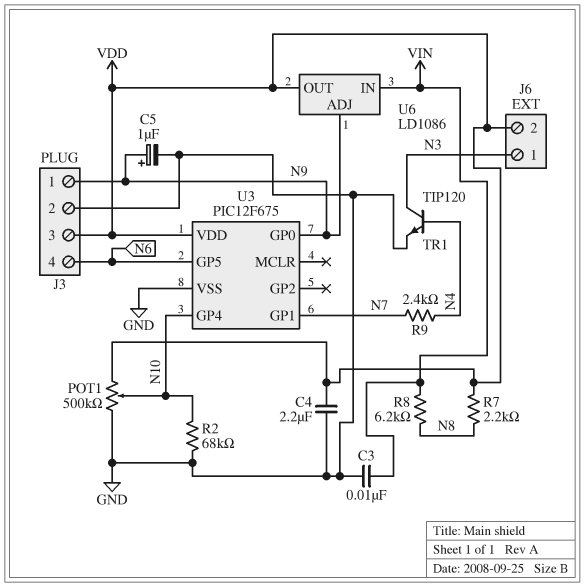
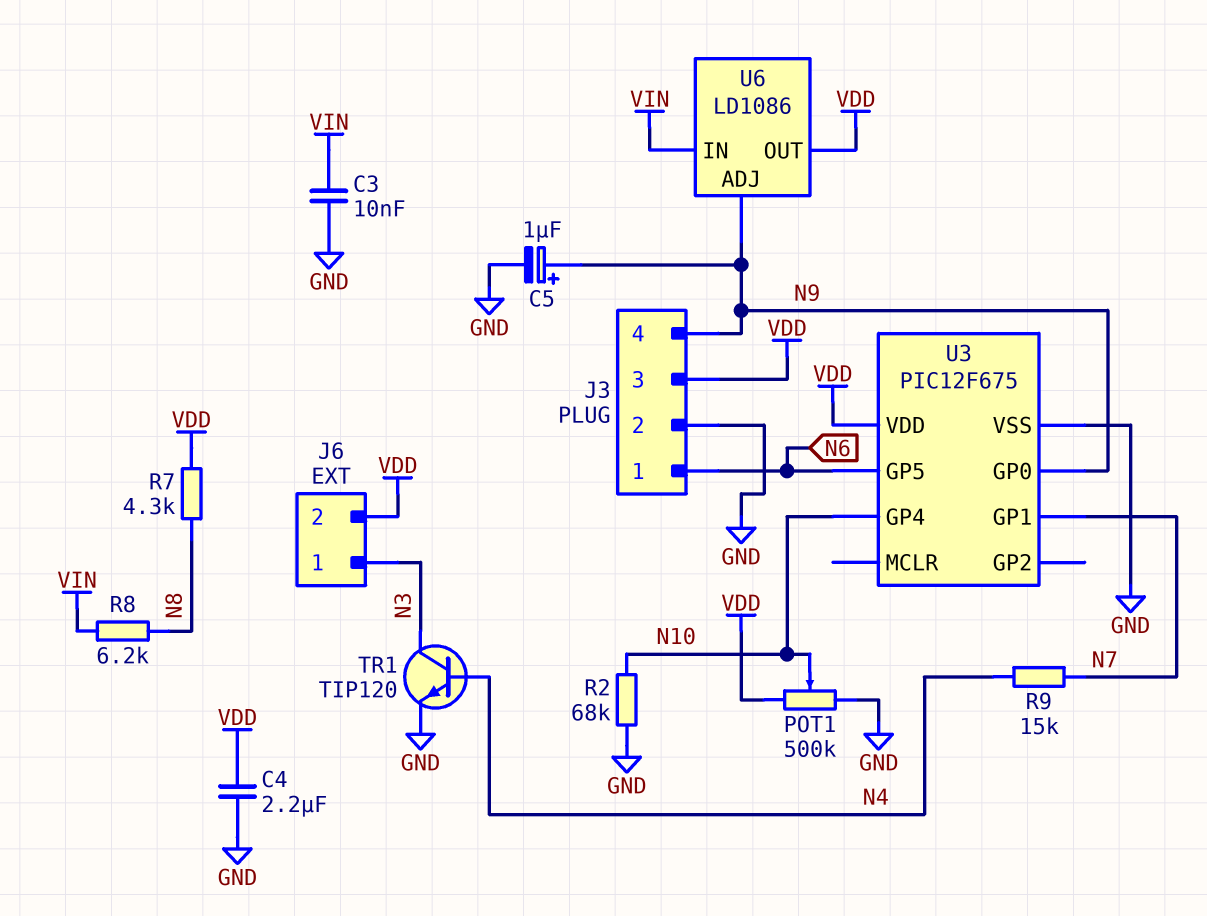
J3 pin 1: N9 -> N6
J3 pin 4: N6 -> N9
R7: 2.2k (N8, VDD) -> 4.3k (N8, VDD)
R9: 2.4k (N4, N7) -> 15k (N4, N7)

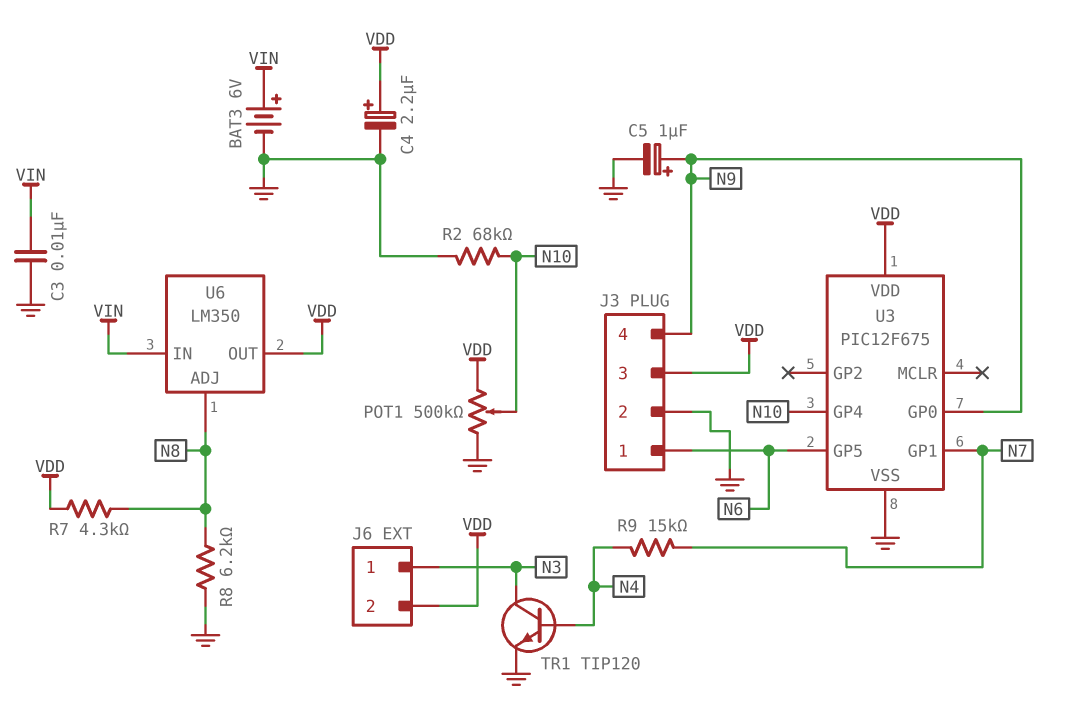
BAT3: none -> 6V (plus VIN, minus GND)
C4: 2.2uF (GND, VDD) -> 2.2uF (plus VDD, minus GND)
R8: 6.2k (N8, VIN) -> 6.2k (GND, N8)
U6: LD1086 -> LM350
U6 pin ADJ: N9 -> N8

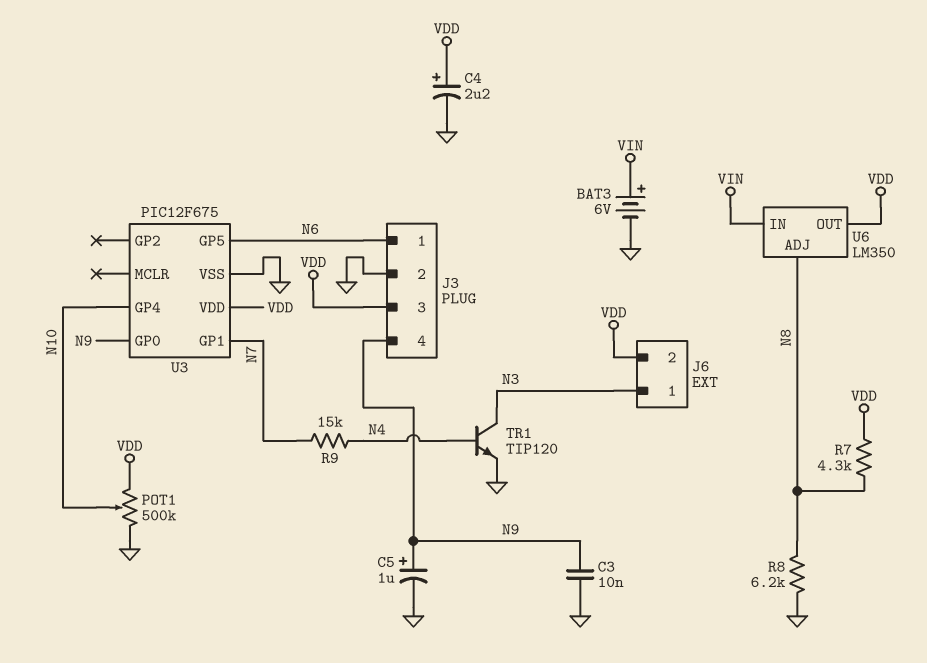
C3: 10nF (GND, VIN) -> 10nF (GND, N9)
R2: 68k (GND, N10) -> none

